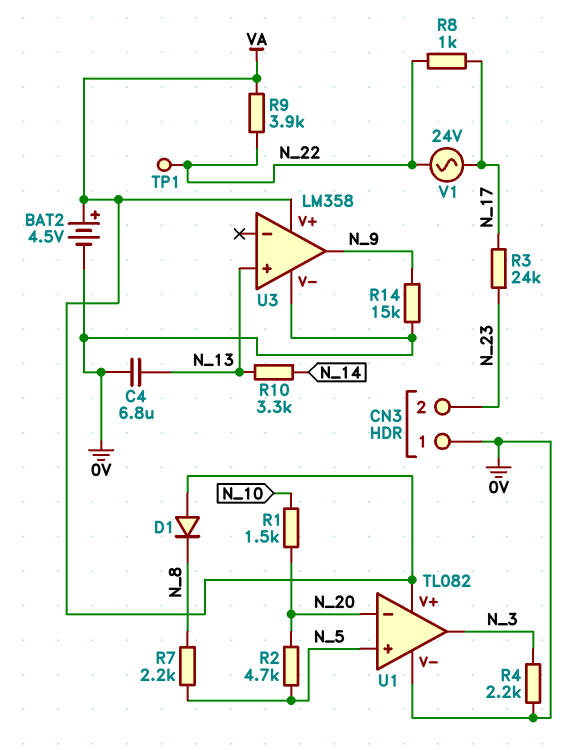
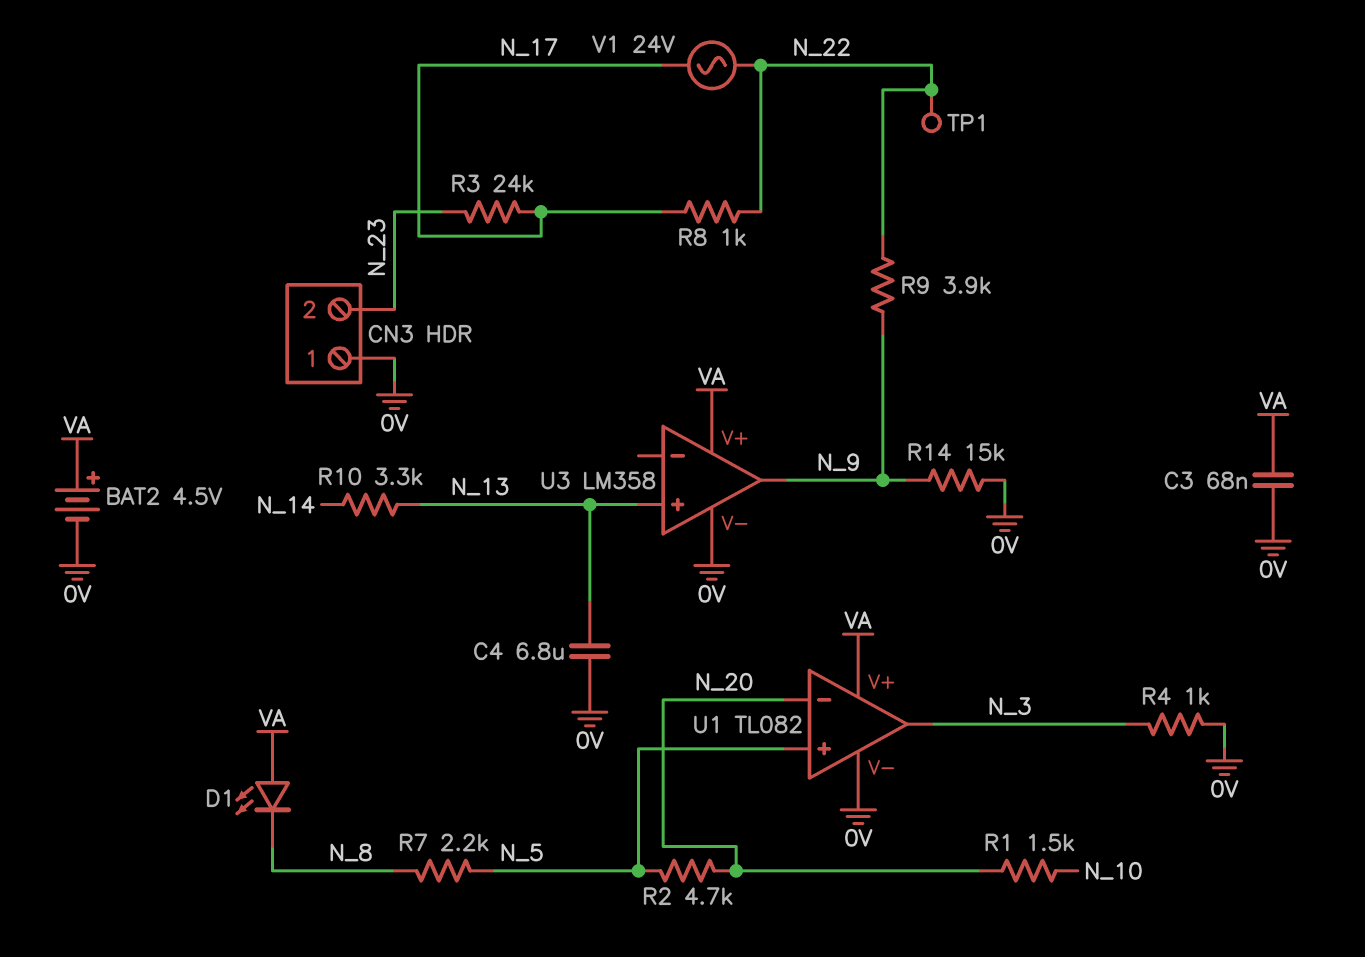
C3: none -> 68nF (0V, VA)
D1: diode (A VA, K N_8) -> LED (A VA, K N_8)
R4: 2.2k (0V, N_3) -> 1k (0V, N_3)
R9: 3.9k (N_22, VA) -> 3.9k (N_9, N_22)

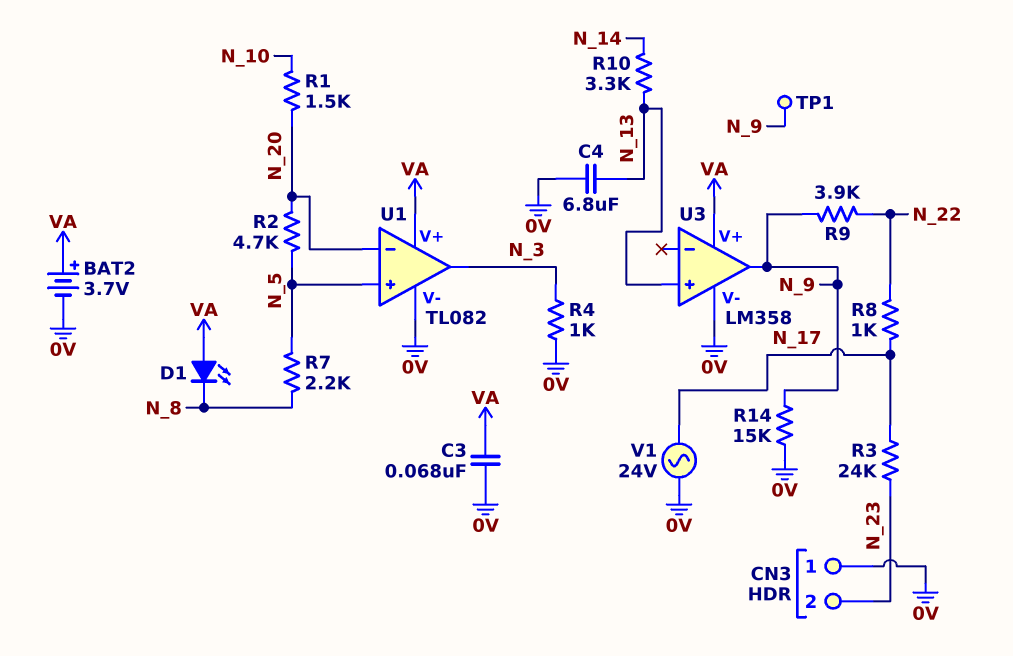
BAT2: 4.5V (plus VA, minus 0V) -> 3.7V (plus VA, minus 0V)
TP1: test point (N_22) -> test point (N_9)
V1: AC 24V (N_17, N_22) -> AC 24V (0V, N_17)

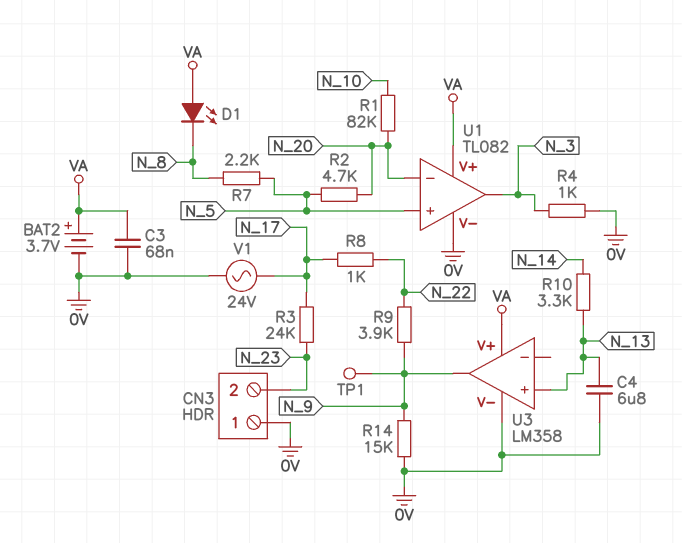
R1: 1.5k (N_10, N_20) -> 82k (N_10, N_20)

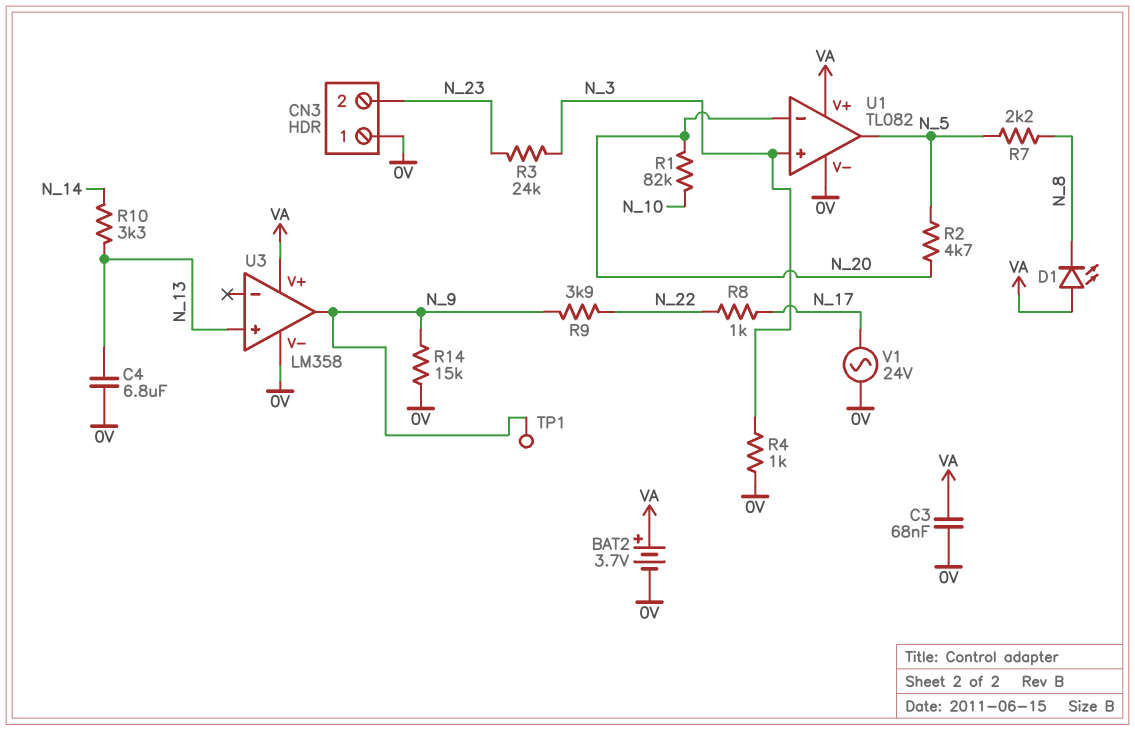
R3: 24k (N_17, N_23) -> 24k (N_3, N_23)
U1 pin in+: N_5 -> N_3
U1 pin out: N_3 -> N_5

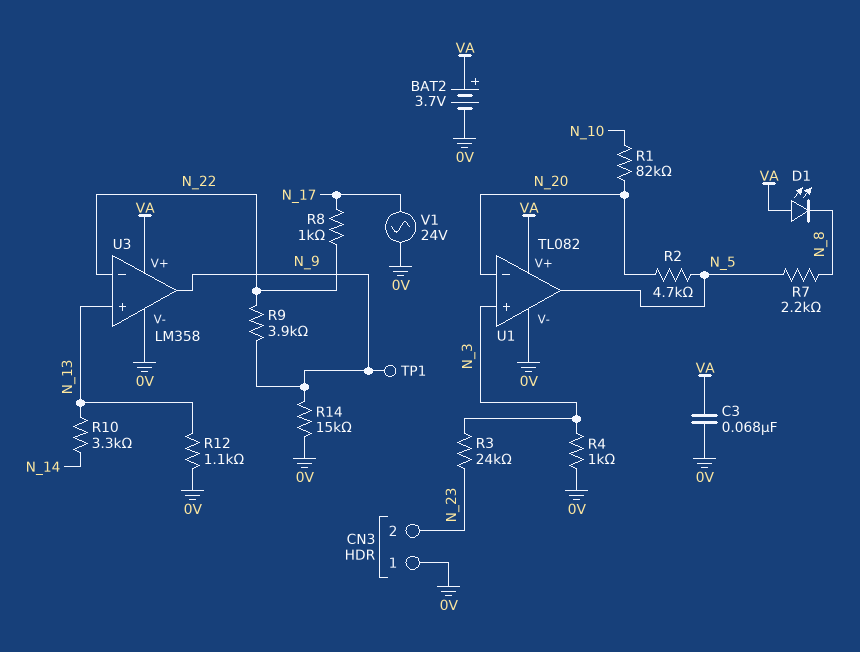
C4: 6.8uF (0V, N_13) -> none
R12: none -> 1.1k (0V, N_13)
U3 pin in-: none -> N_22

